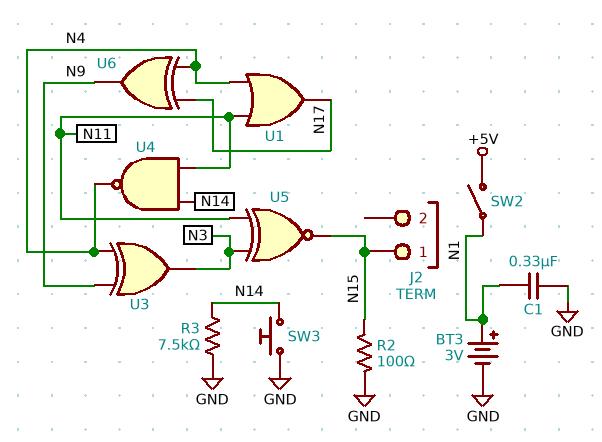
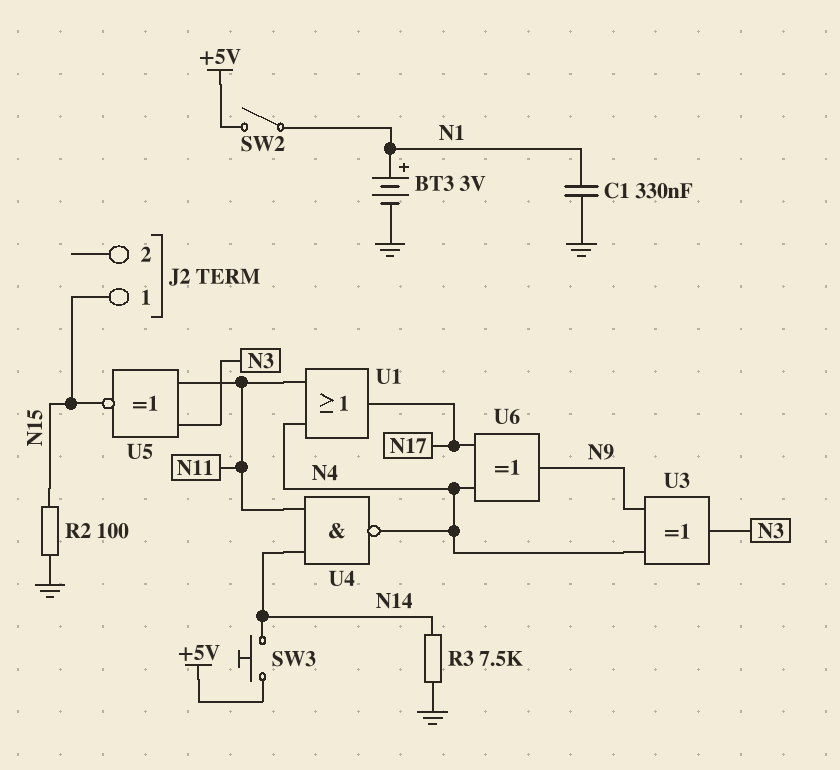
SW3: button (GND, N14) -> button (+5V, N14)

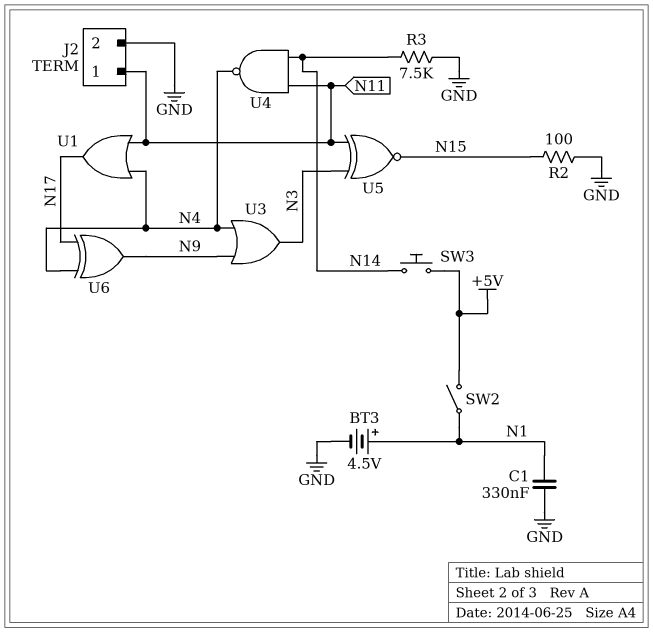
BT3: 3V (plus N1, minus GND) -> 4.5V (plus N1, minus GND)
J2 pin 1: N15 -> N11
J2 pin 2: none -> GND
U3: XOR (in N4, in N9, out N3) -> OR (in N4, in N9, out N3)

